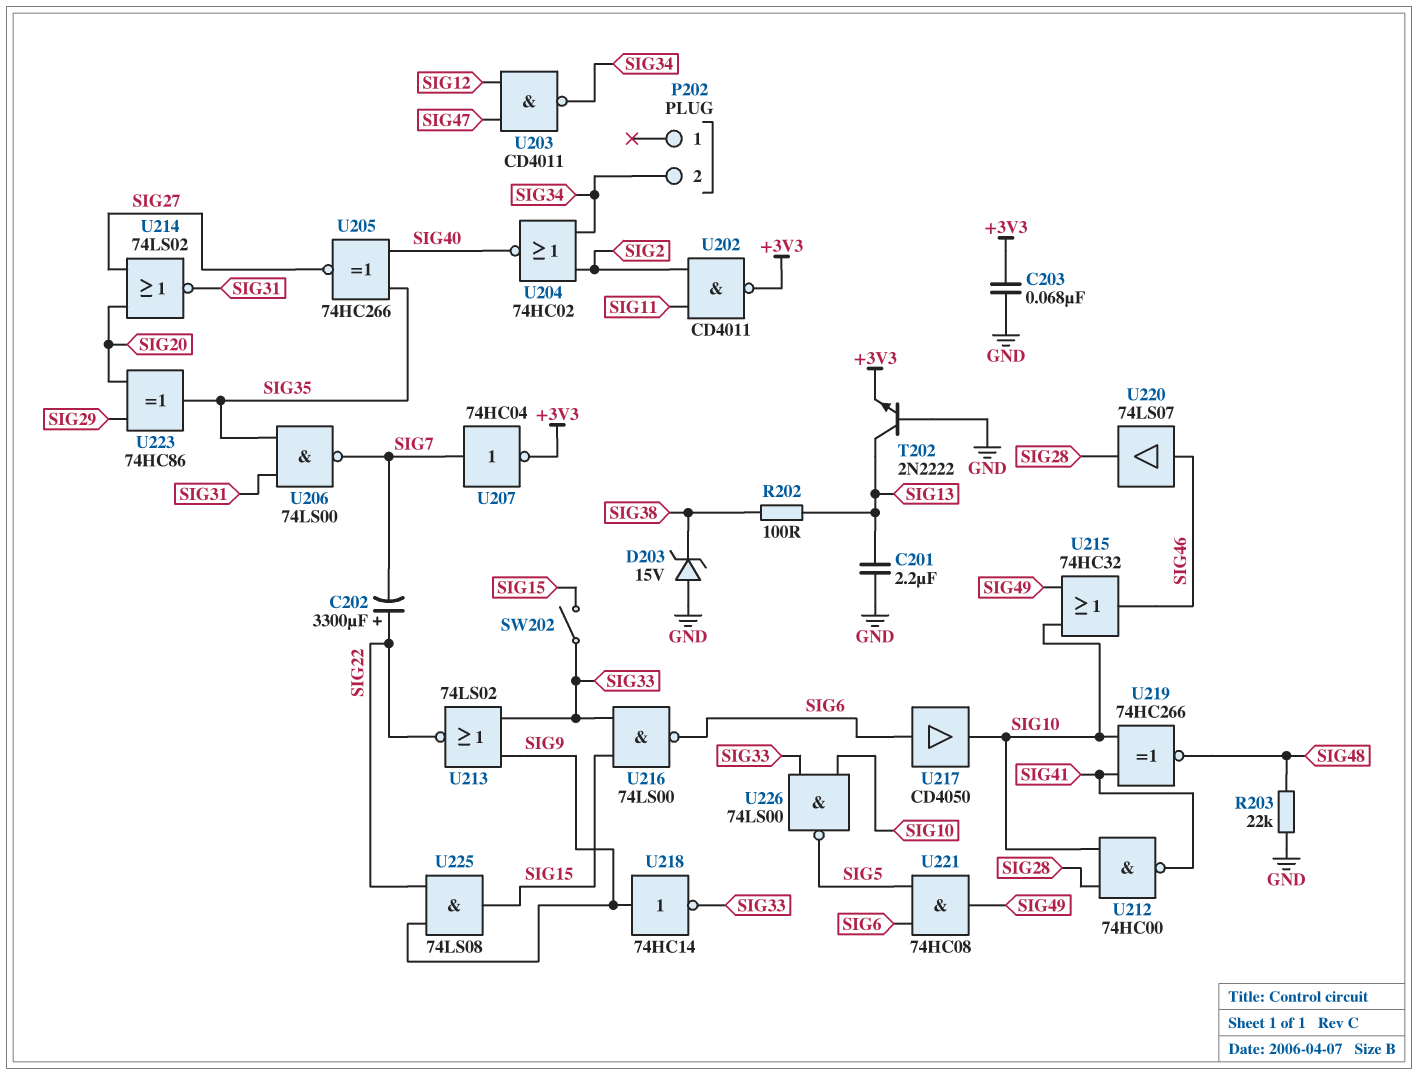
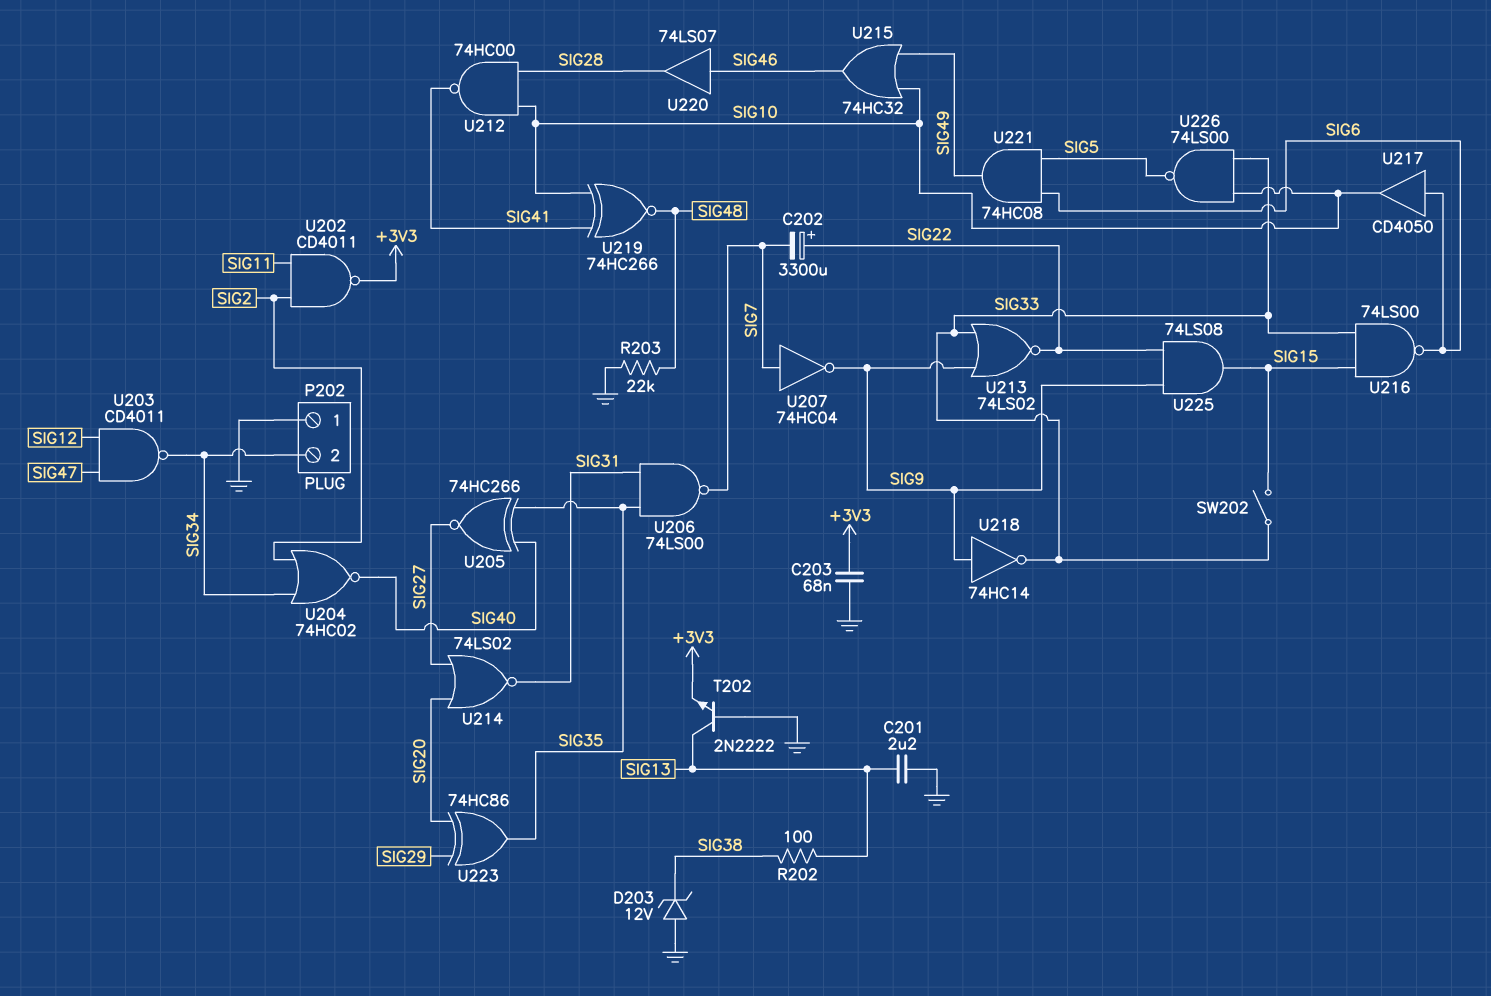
D203: zener 15V (A GND, K SIG38) -> zener 12V (A GND, K SIG38)
P202 pin 1: none -> GND
U207: NOT 74HC04 (in SIG7, out +3V3) -> NOT 74HC04 (in SIG7, out SIG9)

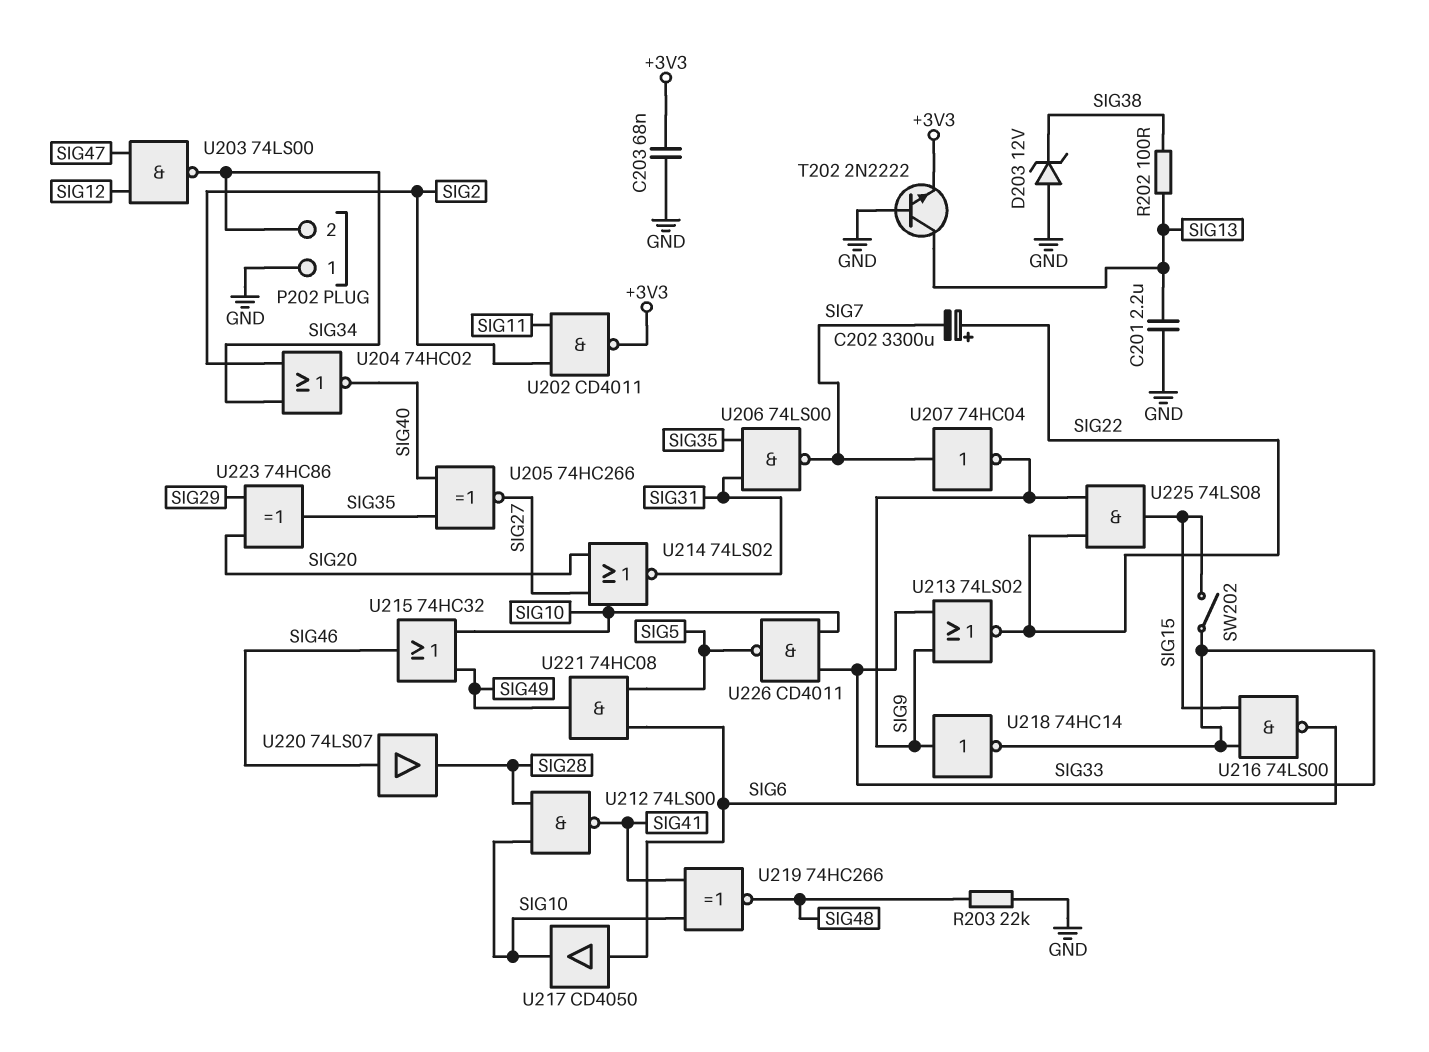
U203: NAND CD4011 (in SIG12, in SIG47, out SIG34) -> NAND 74LS00 (in SIG12, in SIG47, out SIG34)
U212: NAND 74HC00 (in SIG10, in SIG28, out SIG41) -> NAND 74LS00 (in SIG10, in SIG28, out SIG41)
U226: NAND 74LS00 (in SIG10, in SIG33, out SIG5) -> NAND CD4011 (in SIG10, in SIG33, out SIG5)

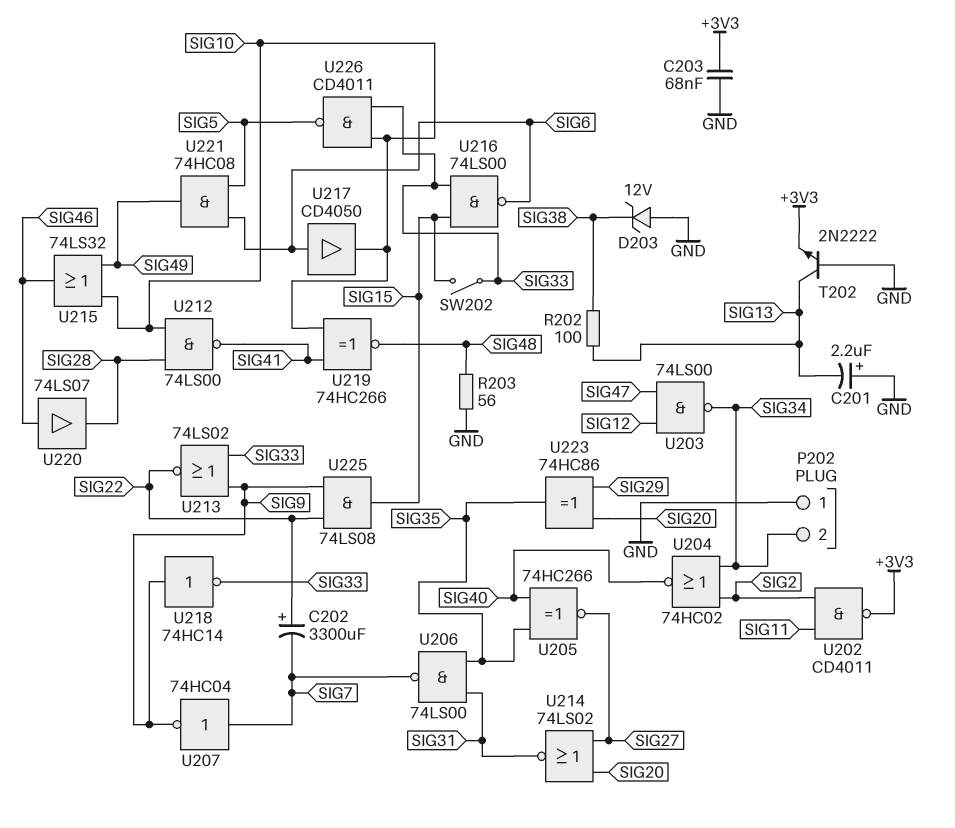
C201: 2.2uF (GND, SIG13) -> 2.2uF (plus GND, minus SIG13)
R203: 22k (GND, SIG48) -> 56 (GND, SIG48)
U215: OR 74HC32 (in SIG10, in SIG49, out SIG46) -> OR 74LS32 (in SIG10, in SIG49, out SIG46)

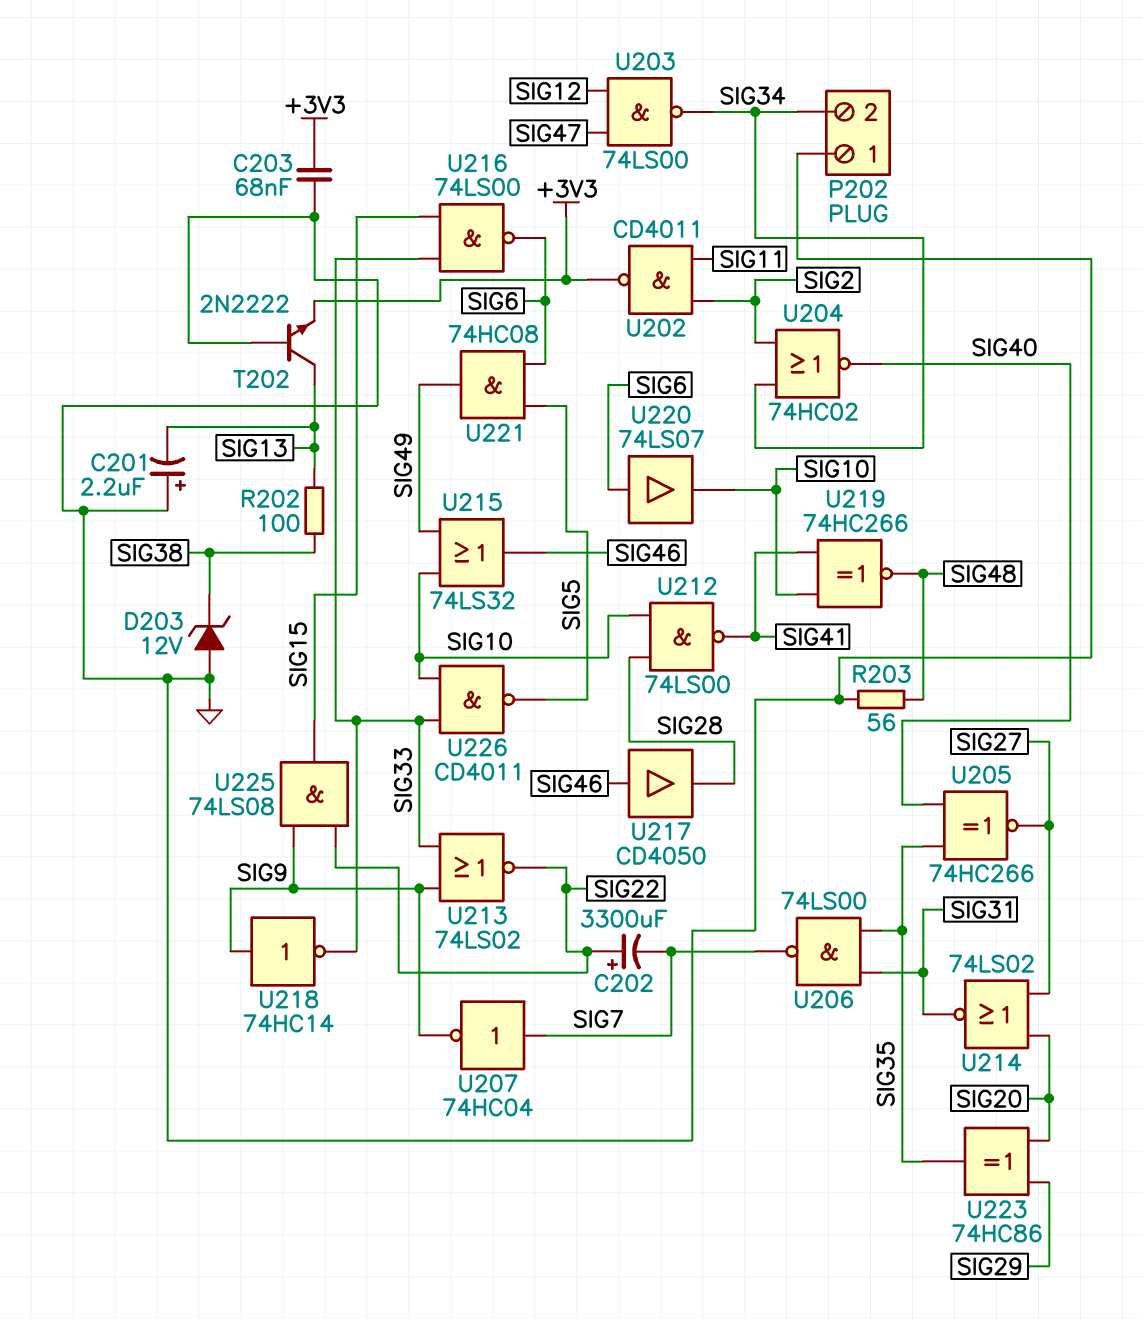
SW202: switch (SIG15, SIG33) -> none
U217: buffer CD4050 (in SIG6, out SIG10) -> buffer CD4050 (in SIG46, out SIG28)
U220: buffer 74LS07 (in SIG46, out SIG28) -> buffer 74LS07 (in SIG6, out SIG10)

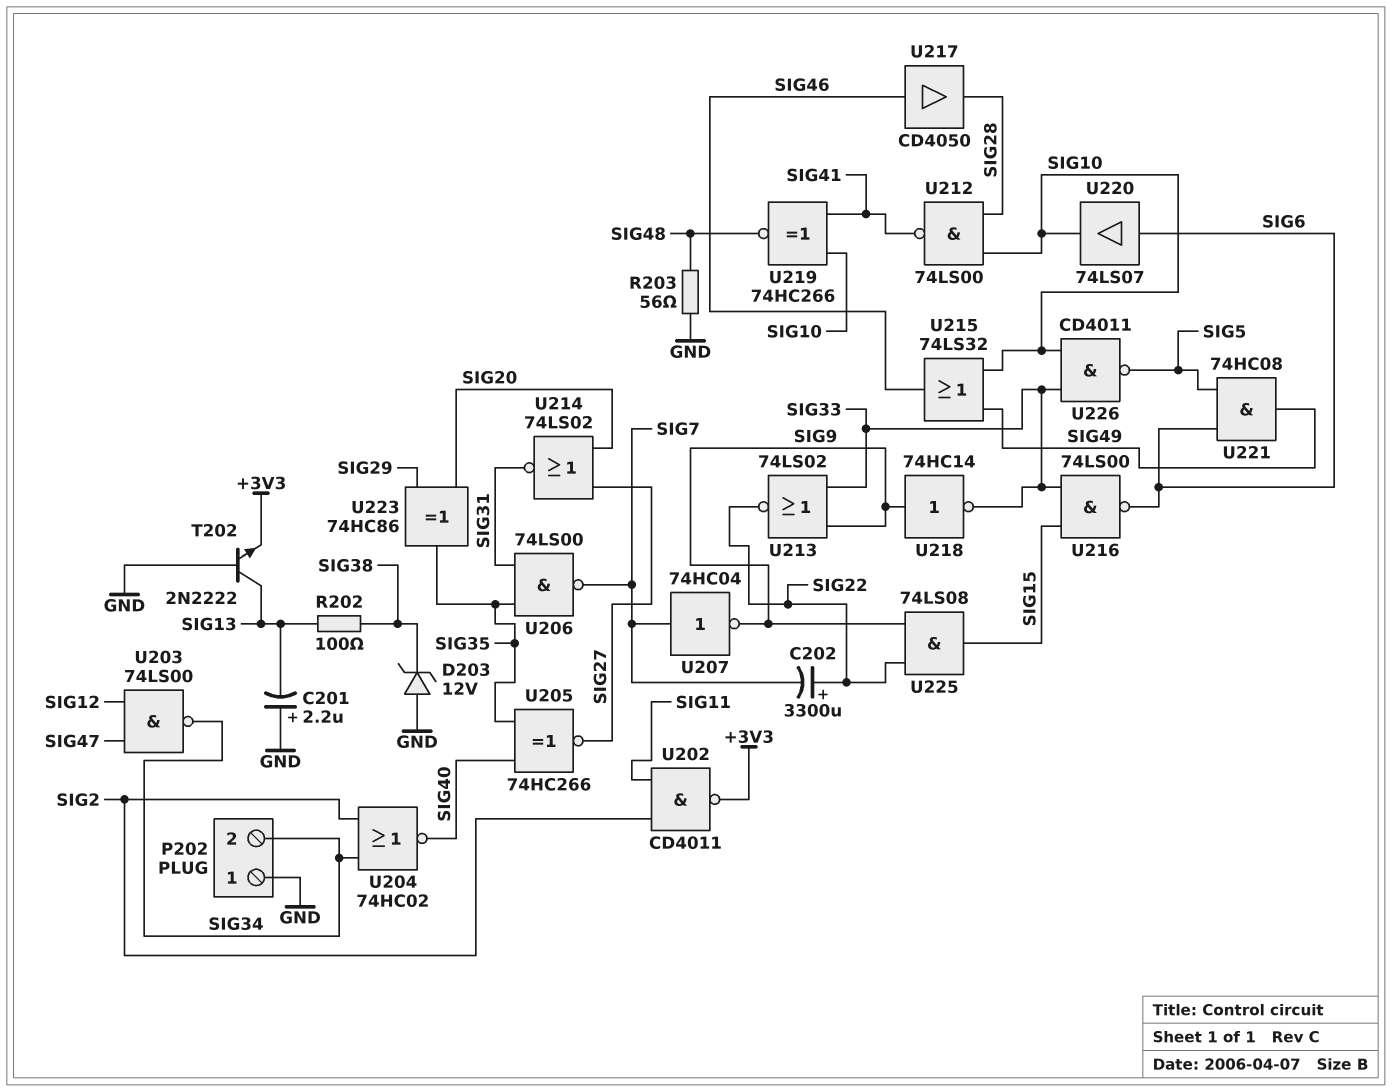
C203: 68nF (+3V3, GND) -> none

